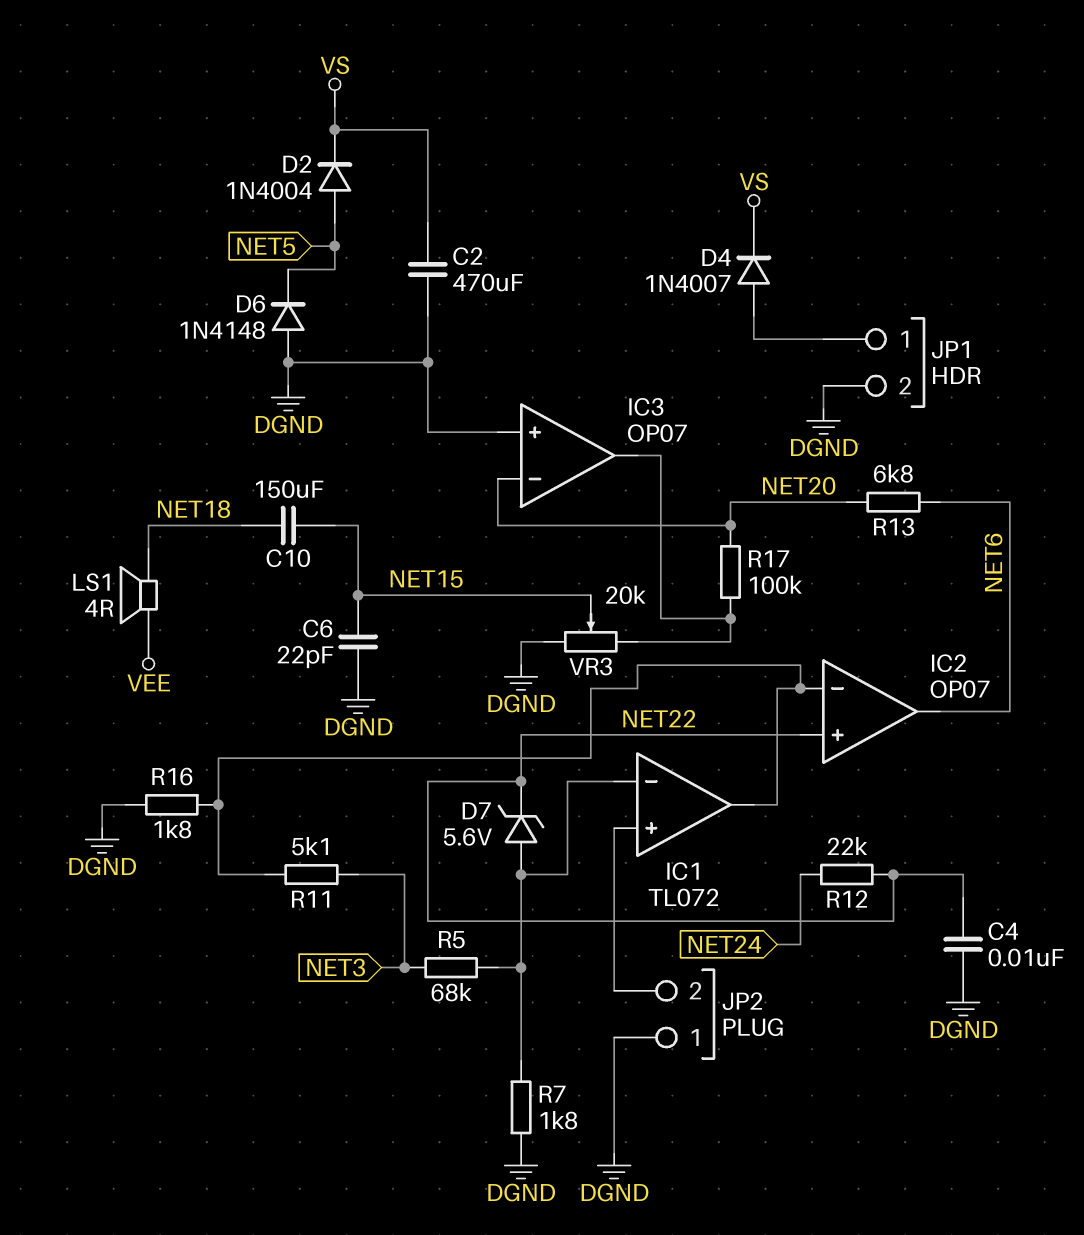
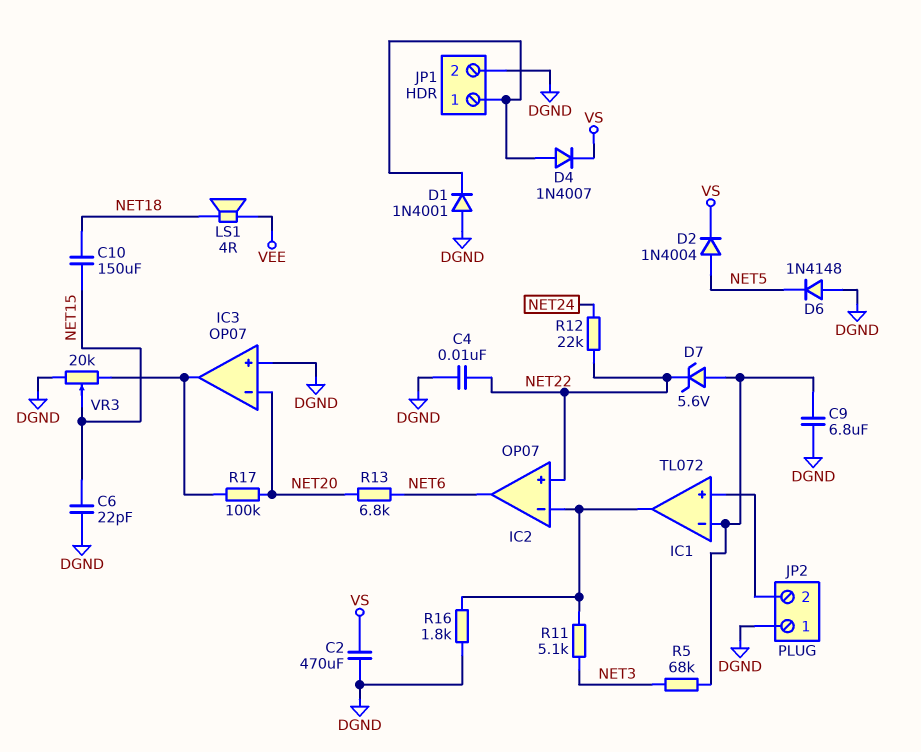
C9: none -> 6.8uF (DGND, IC1/in-)
D1: none -> diode 1N4001 (A DGND, K JP1/1)
R7: 1.8k (DGND, IC1/in-) -> none

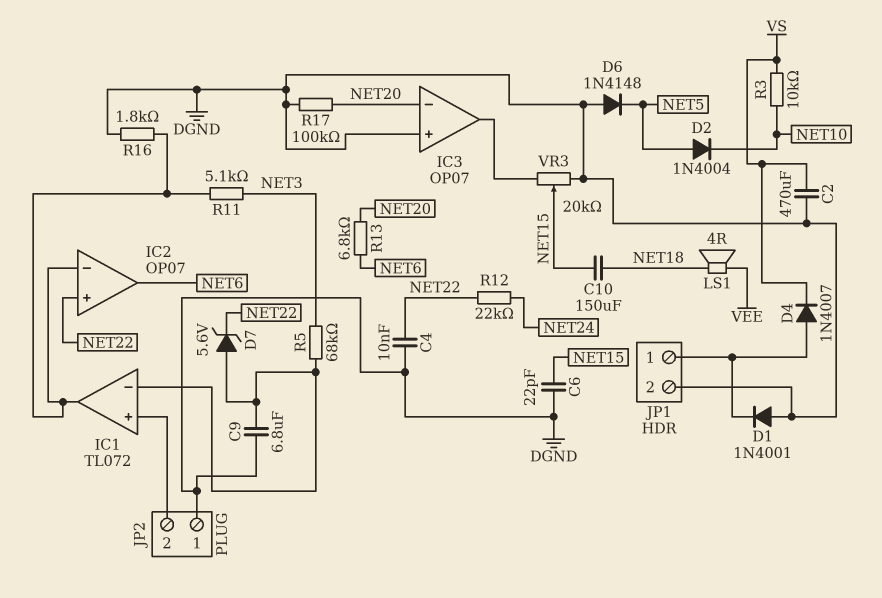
D2: diode 1N4004 (A NET5, K VS) -> diode 1N4004 (A NET5, K NET10)
R3: none -> 10k (NET10, VS)
R17: 100k (IC3/out, NET20) -> 100k (DGND, NET20)

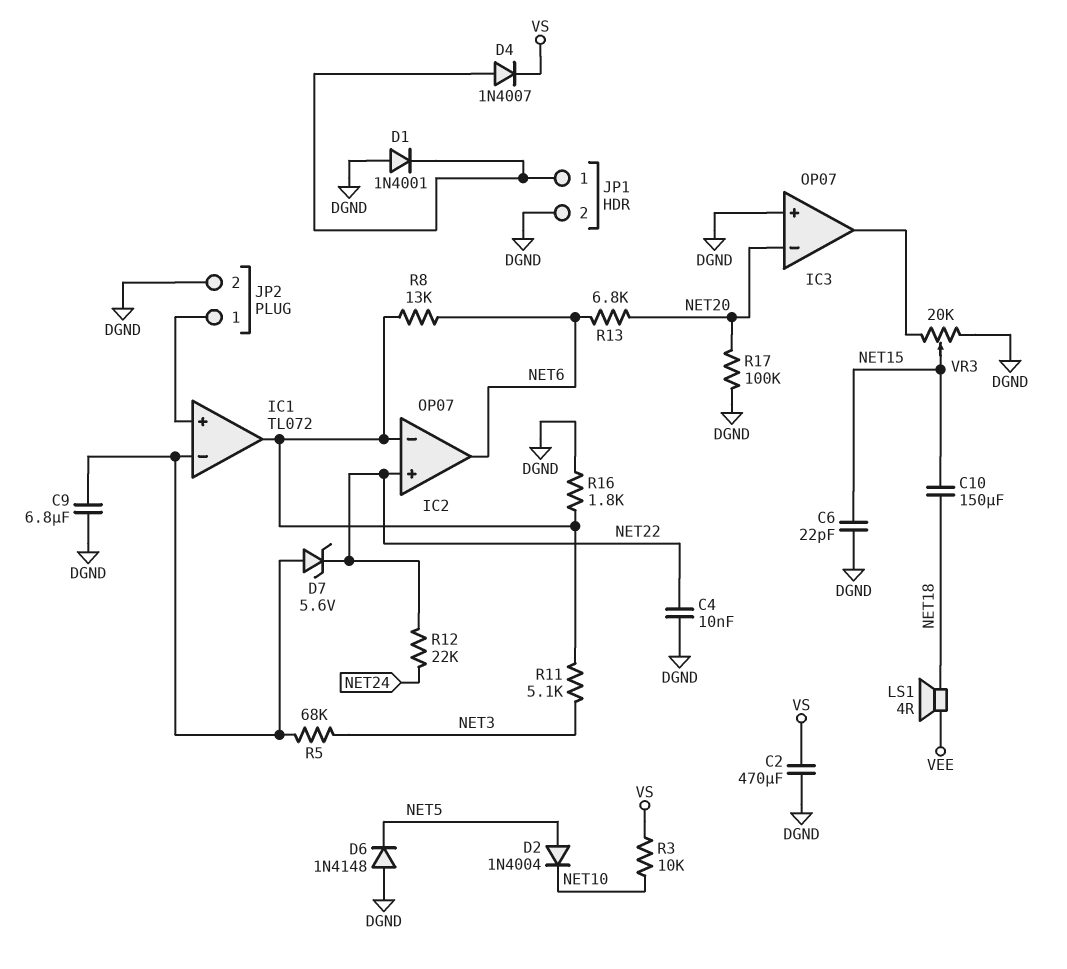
JP2 pin 1: DGND -> IC1/in+
JP2 pin 2: IC1/in+ -> DGND
R8: none -> 13k (IC1/out, NET6)

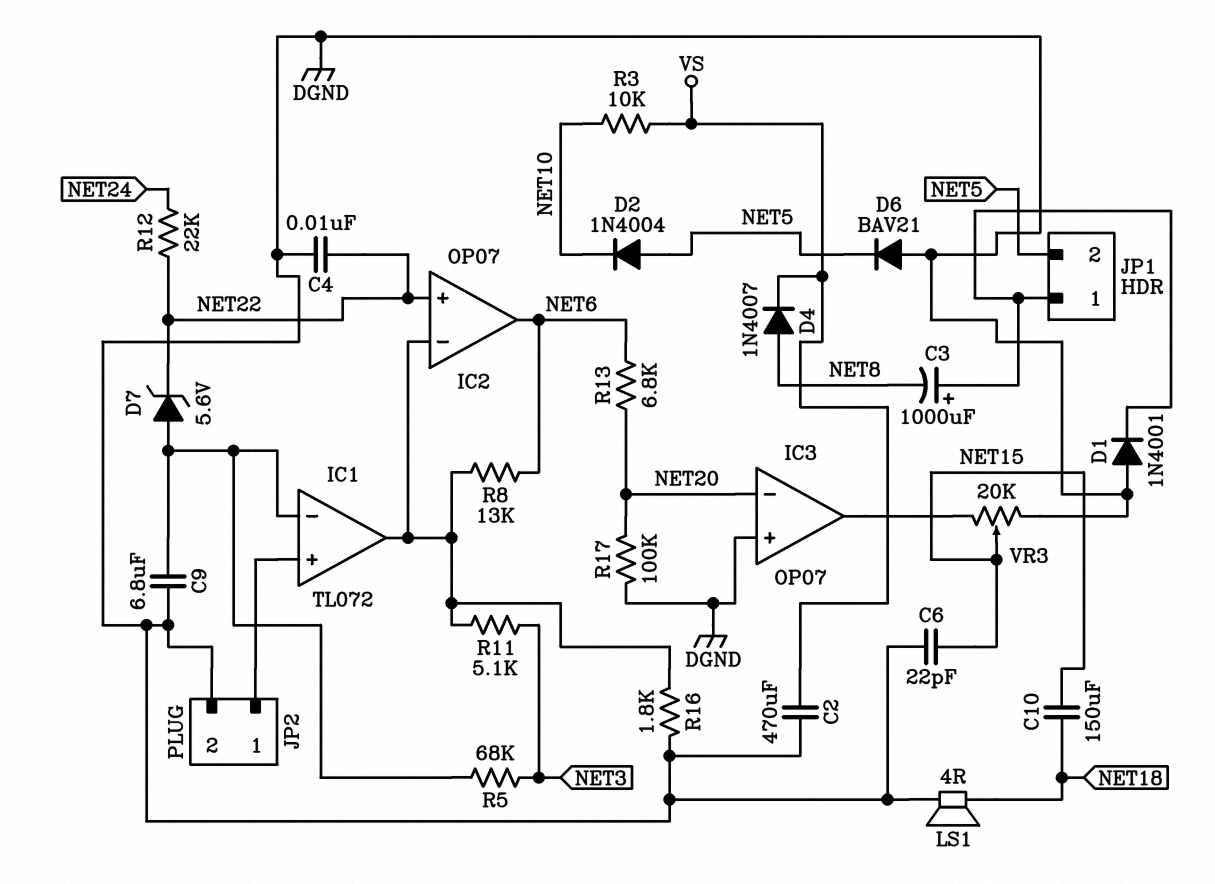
C3: none -> 1000uF (plus JP1/1, minus NET8)
D4: diode 1N4007 (A JP1/1, K VS) -> diode 1N4007 (A NET8, K VS)
D6: diode 1N4148 (A DGND, K NET5) -> diode BAV21 (A DGND, K NET5)
JP1 pin 2: DGND -> NET5
LS1: speaker 4R (NET18, VEE) -> speaker 4R (DGND, NET18)

